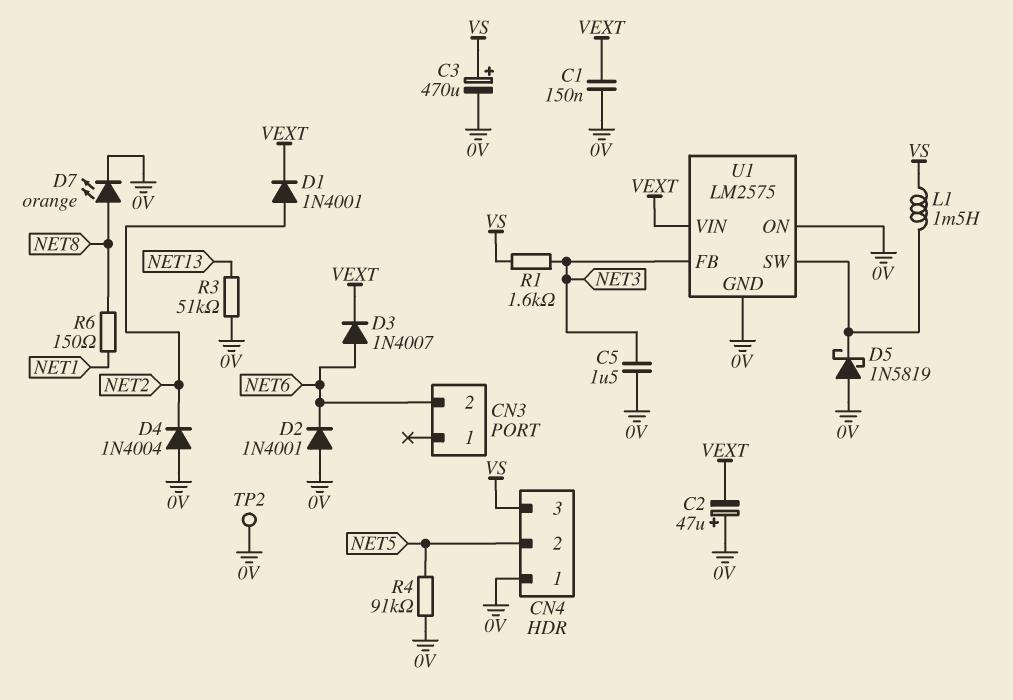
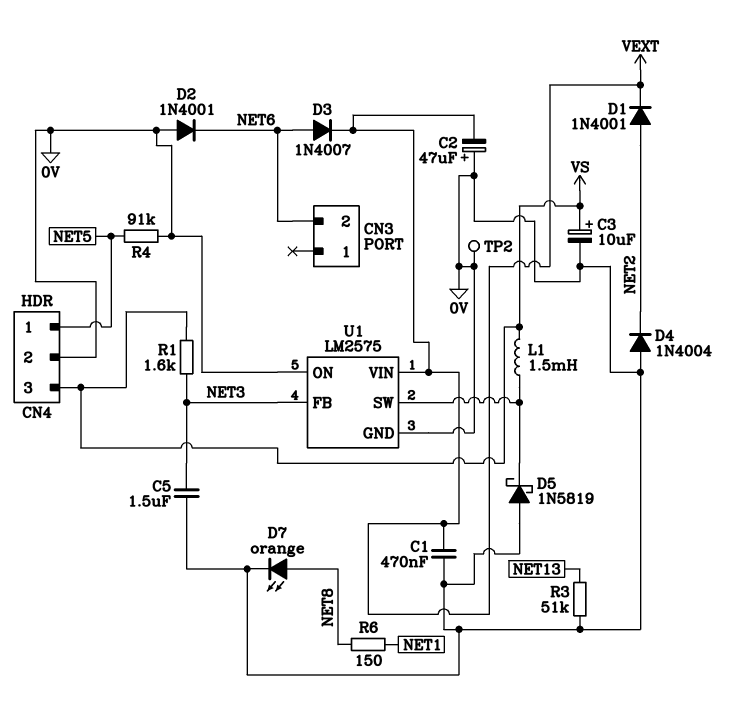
C1: 150nF (0V, VEXT) -> 470nF (0V, VEXT)
C3: 470uF (plus VS, minus 0V) -> 10uF (plus VS, minus 0V)
CN4 pin 1: 0V -> NET5
CN4 pin 2: NET5 -> 0V

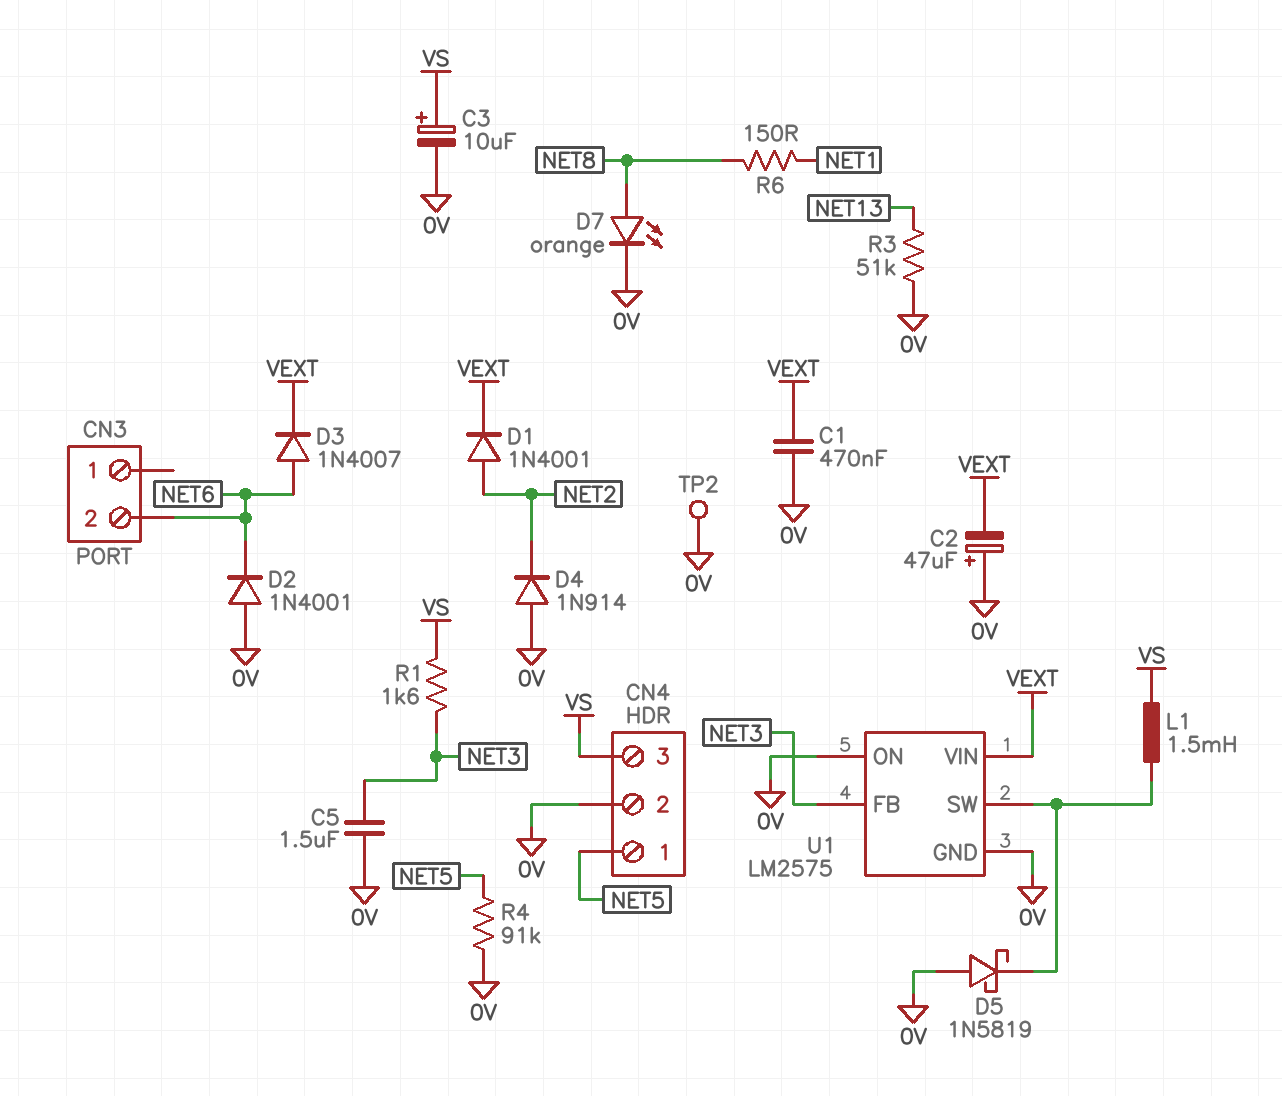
D4: diode 1N4004 (A 0V, K NET2) -> diode 1N914 (A 0V, K NET2)

